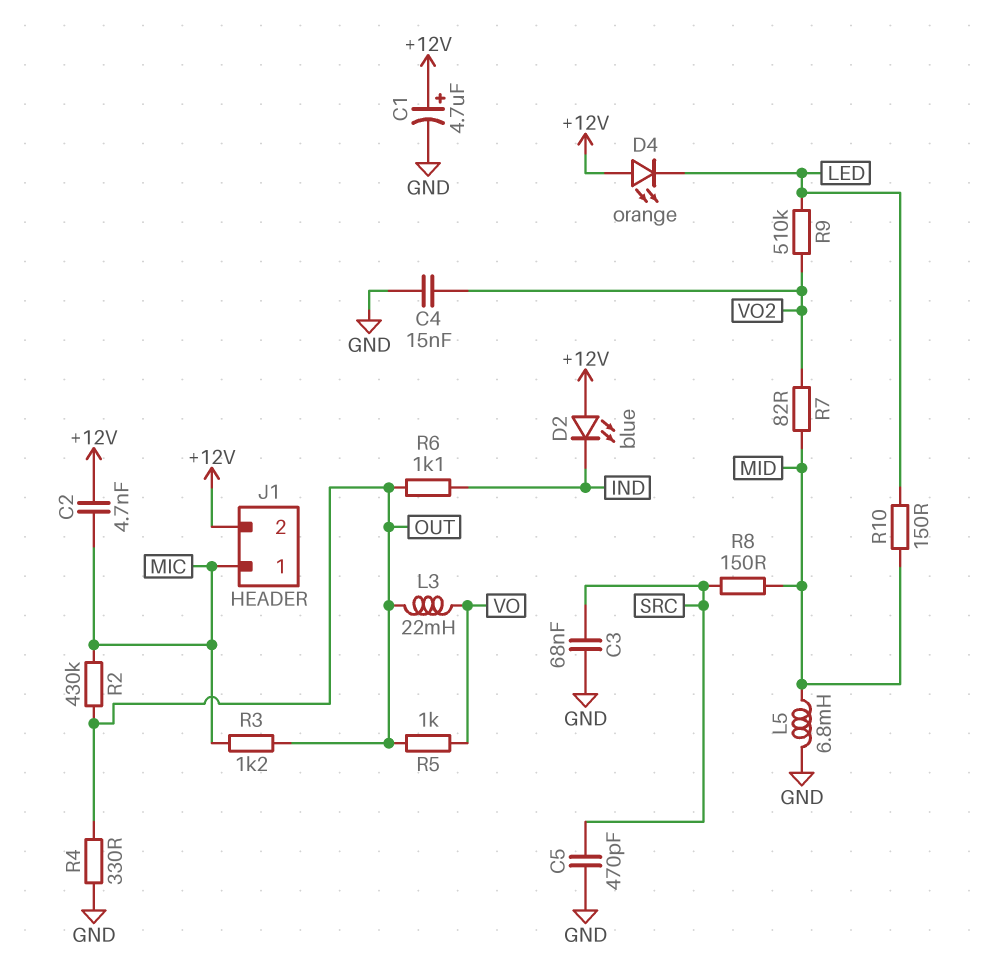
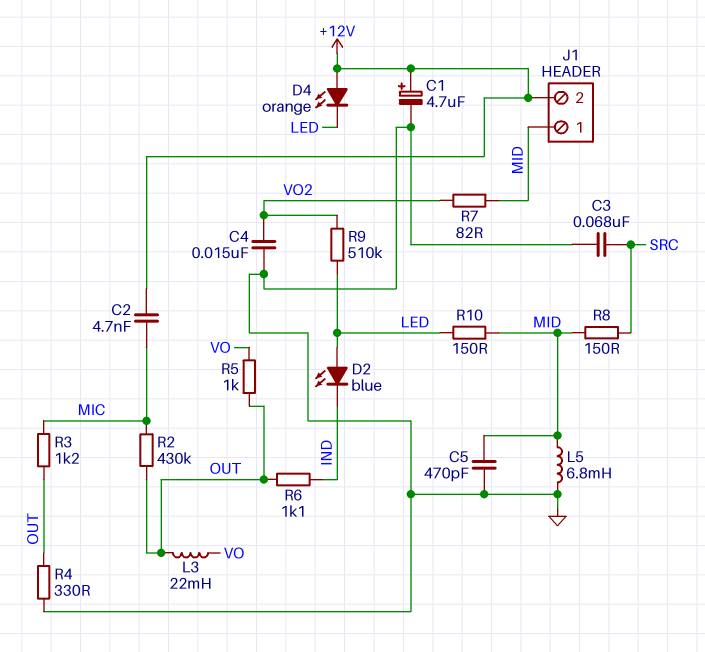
C5: 470pF (GND, SRC) -> 470pF (GND, MID)
D2: LED blue (A +12V, K IND) -> LED blue (A LED, K IND)
J1 pin 1: MIC -> MID

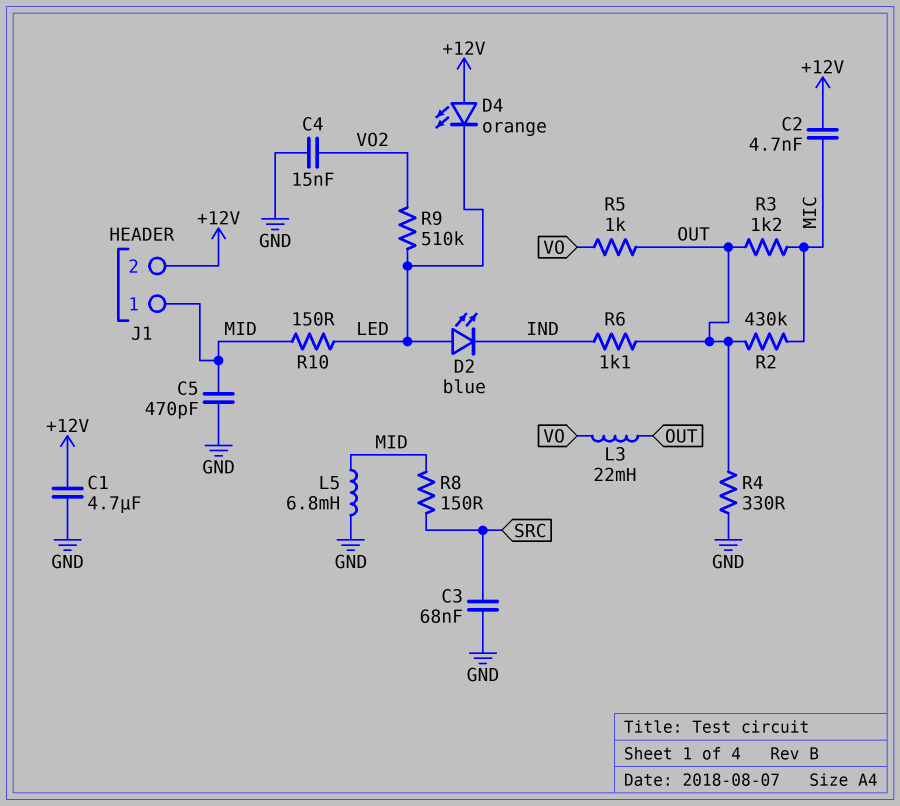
C1: 4.7uF (plus +12V, minus GND) -> 4.7uF (+12V, GND)
R7: 82 (MID, VO2) -> none

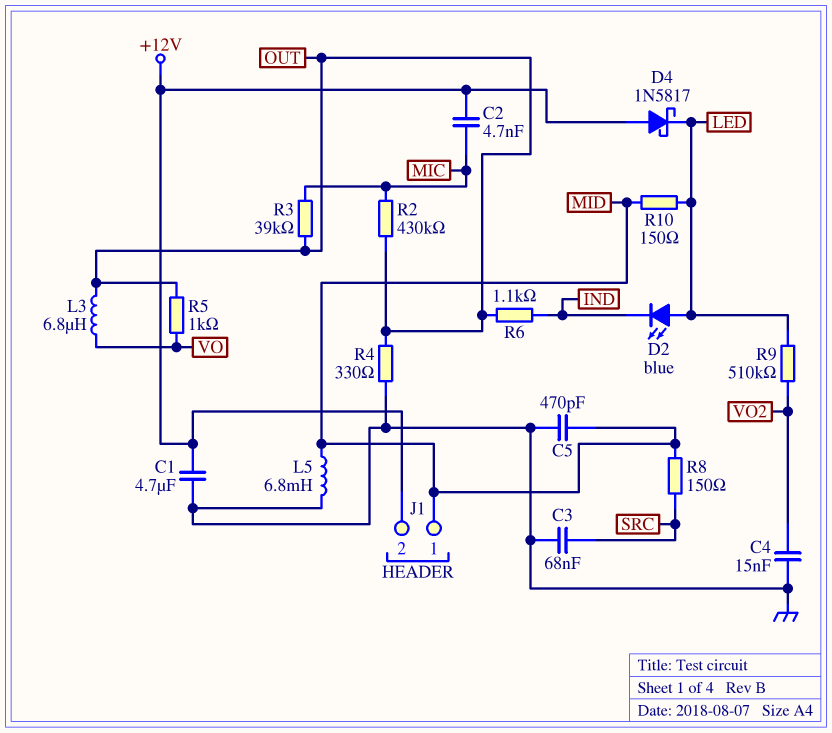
D4: LED orange (A +12V, K LED) -> schottky 1N5817 (A +12V, K LED)
L3: 22mH (OUT, VO) -> 6.8uH (OUT, VO)
R3: 1.2k (MIC, OUT) -> 39k (MIC, OUT)

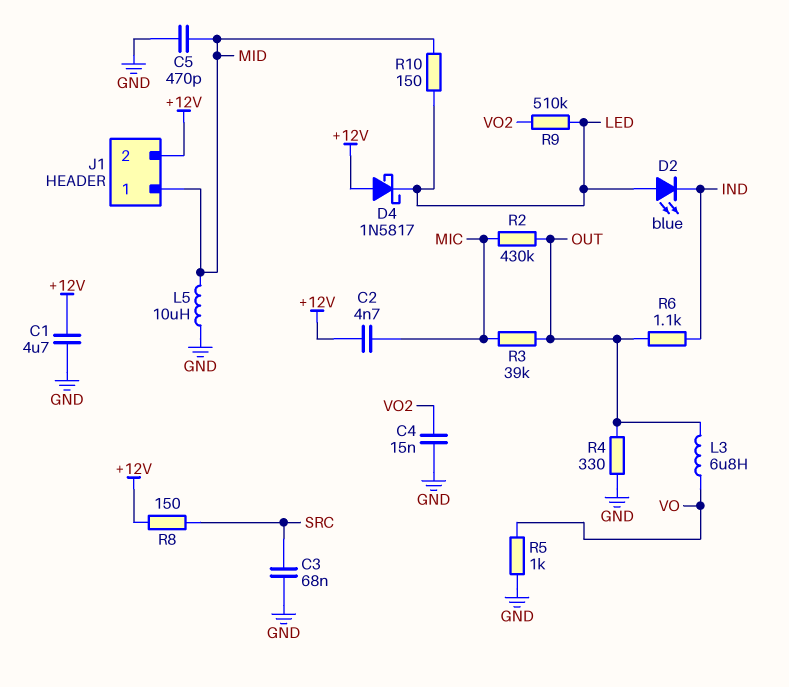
L5: 6.8mH (GND, MID) -> 10uH (GND, MID)
R5: 1k (OUT, VO) -> 1k (GND, VO)
R8: 150 (MID, SRC) -> 150 (+12V, SRC)

